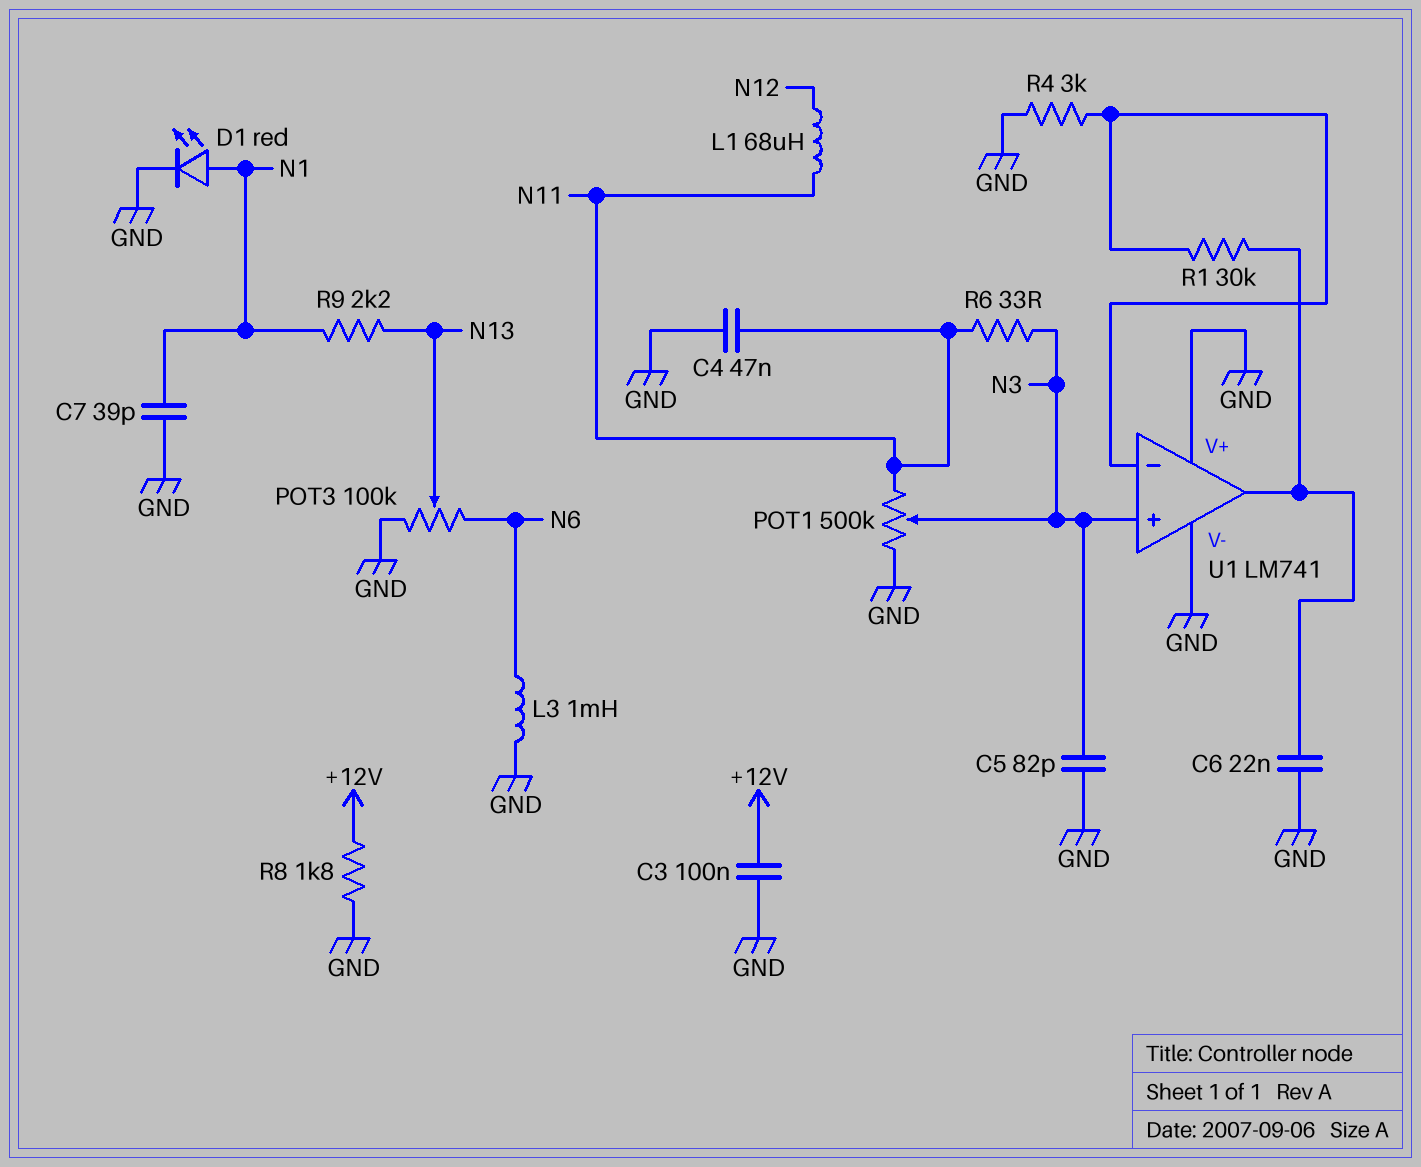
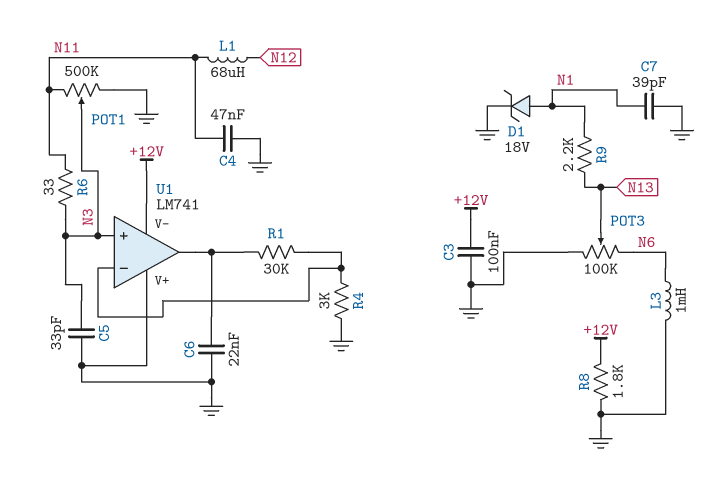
C5: 82pF (GND, N3) -> 33pF (GND, N3)
D1: LED red (A N1, K GND) -> zener 18V (A N1, K GND)
U1 pin V-: GND -> +12V

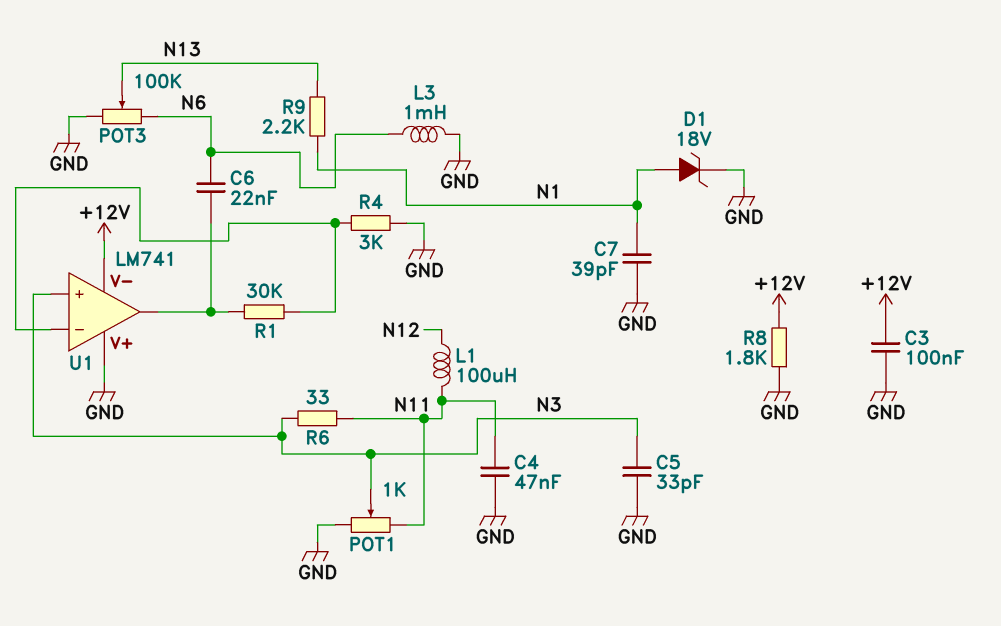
C6: 22nF (GND, U1/out) -> 22nF (N6, U1/out)
L1: 68uH (N11, N12) -> 100uH (N11, N12)
POT1: 500k (GND, N11, wiper N3) -> 1k (GND, N11, wiper N3)

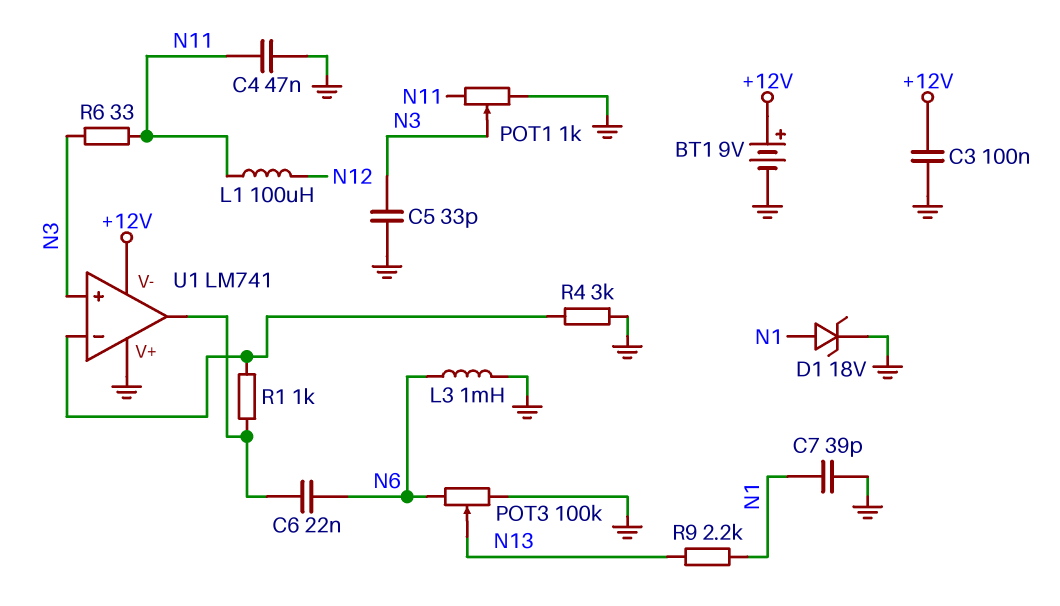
BT1: none -> 9V (plus +12V, minus GND)
R1: 30k (U1/in-, U1/out) -> 1k (U1/in-, U1/out)
R8: 1.8k (+12V, GND) -> none

